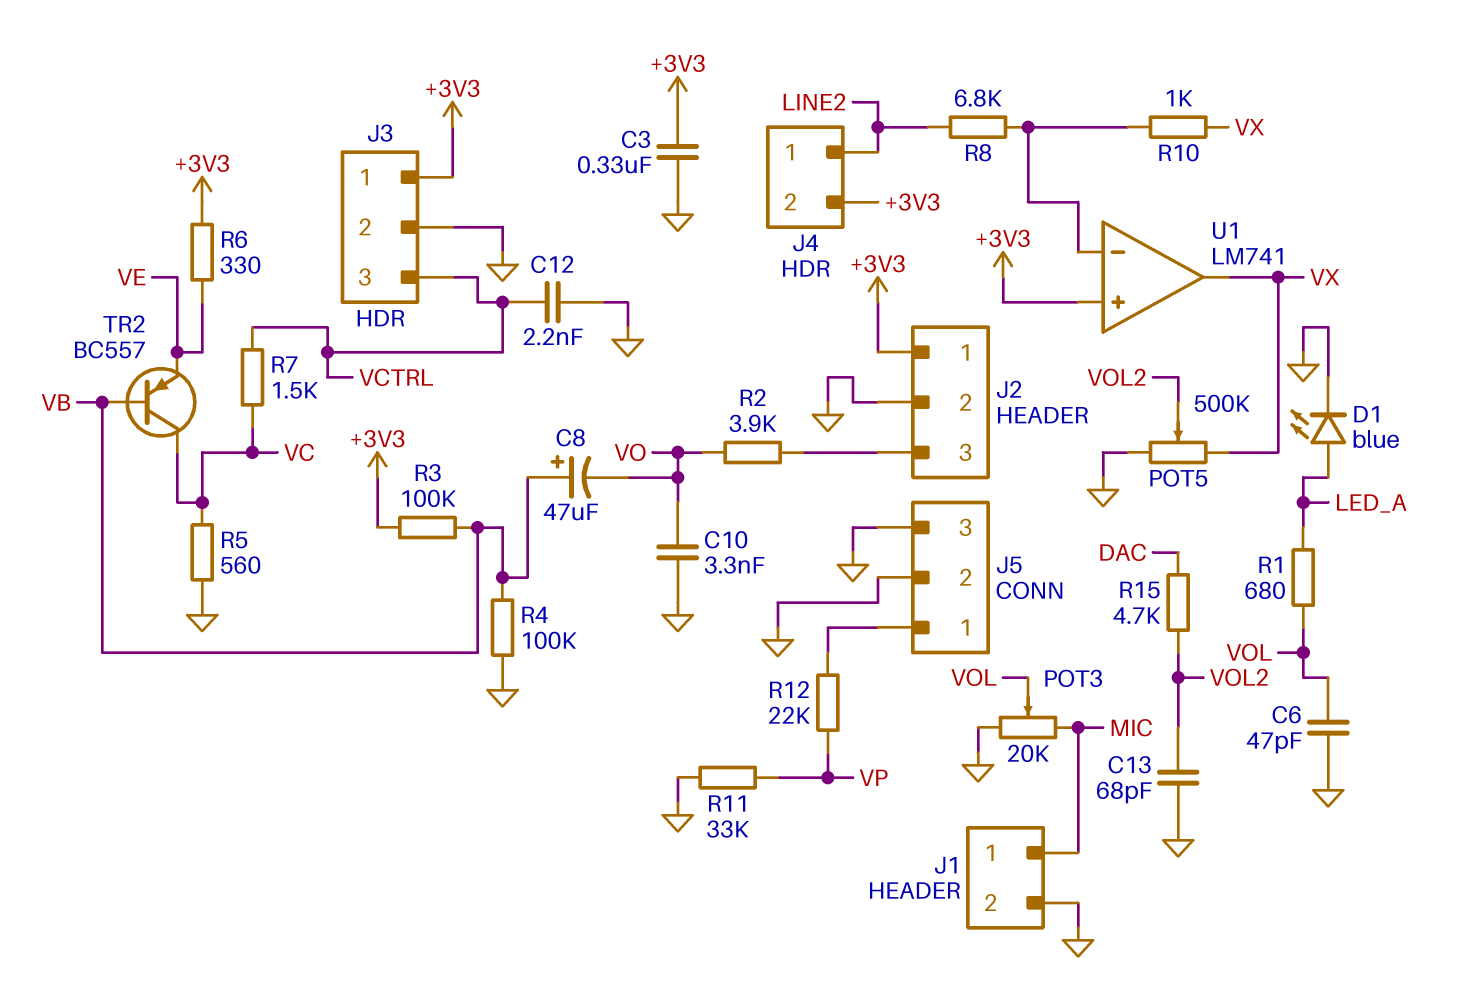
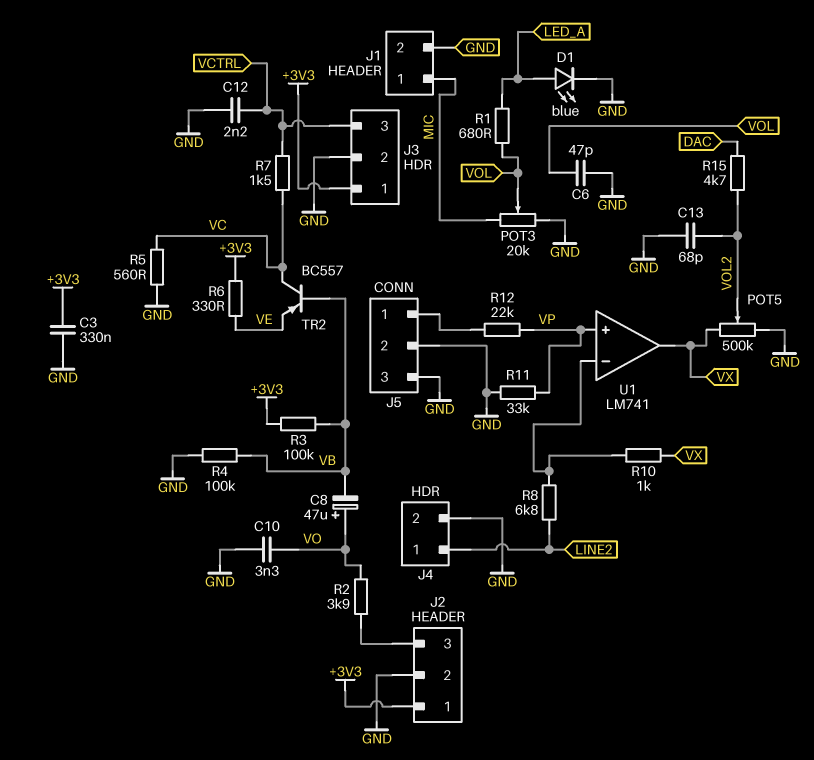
C8: 47uF (plus VB, minus VO) -> 47uF (plus VO, minus VB)
J4 pin 2: +3V3 -> GND
U1 pin in+: +3V3 -> VP

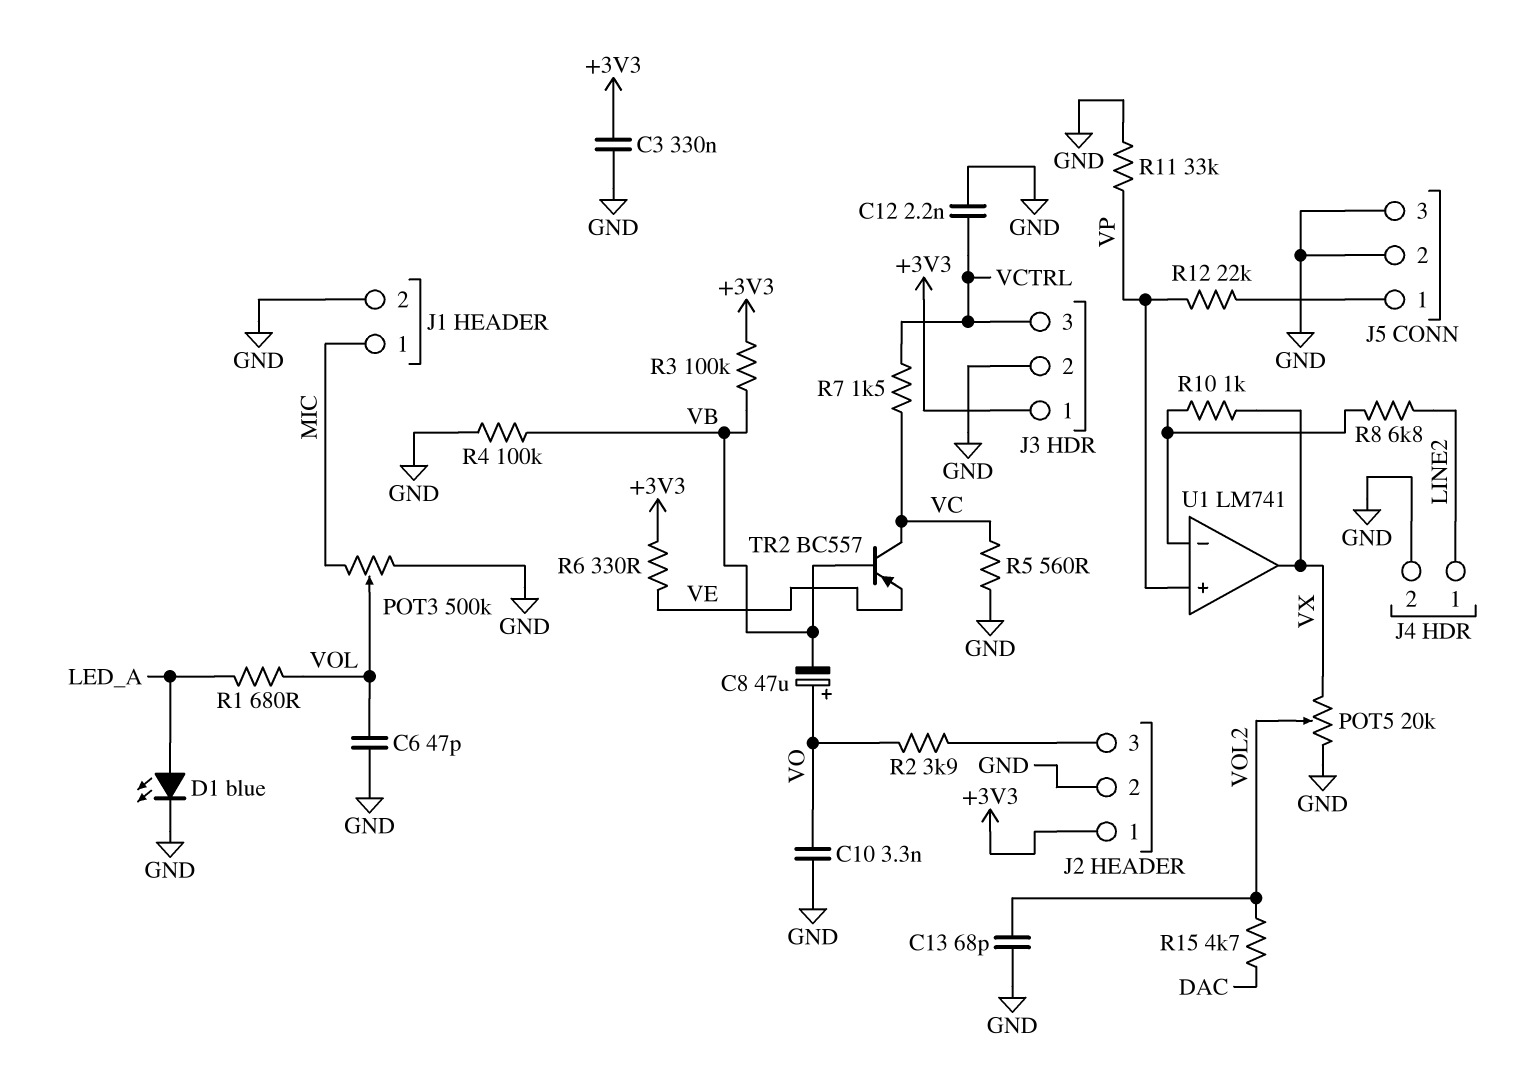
POT3: 20k (GND, MIC, wiper VOL) -> 500k (GND, MIC, wiper VOL)
POT5: 500k (GND, VX, wiper VOL2) -> 20k (GND, VX, wiper VOL2)

